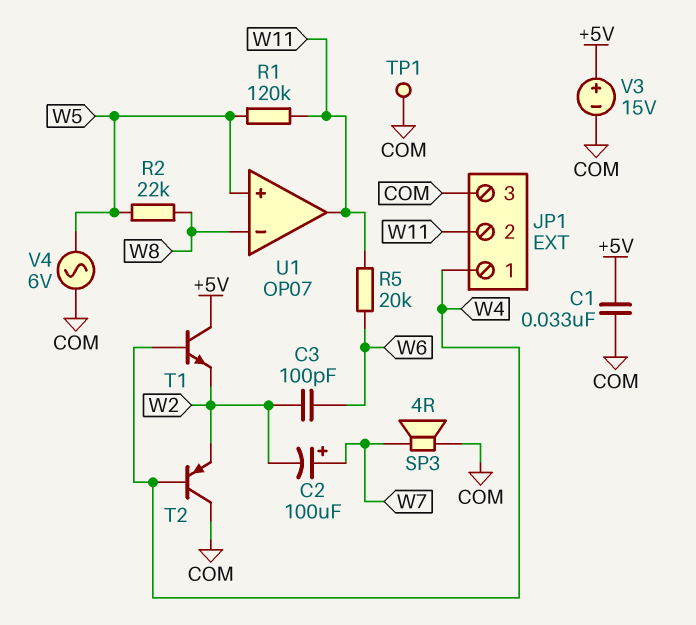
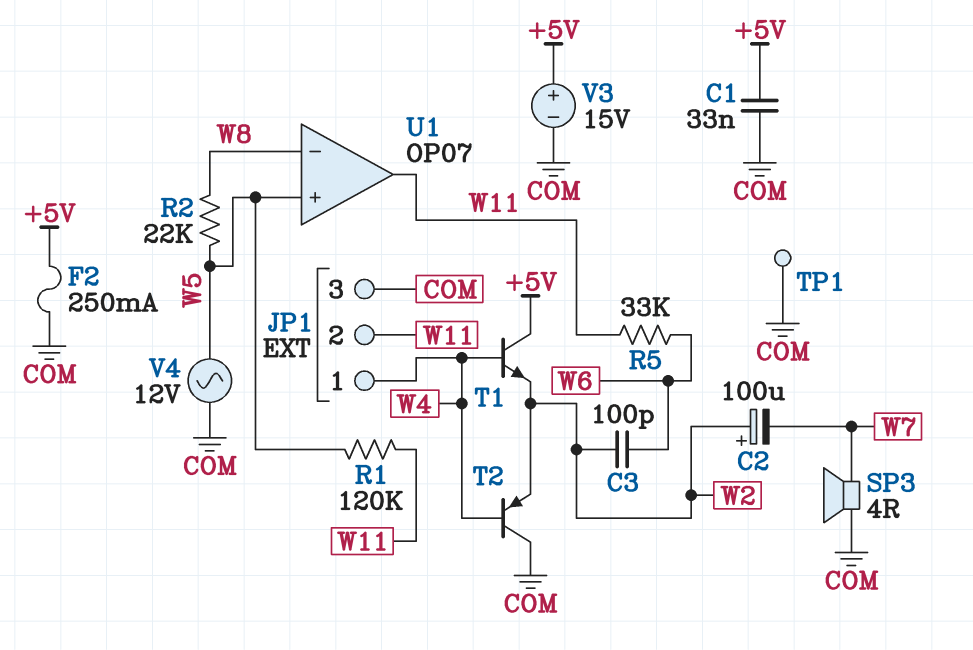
C2: 100uF (plus W7, minus W2) -> 100uF (plus W2, minus W7)
F2: none -> 250mA (+5V, COM)
R5: 20k (W6, W11) -> 33k (W6, W11)
V4: AC 6V (COM, W5) -> AC 12V (COM, W5)

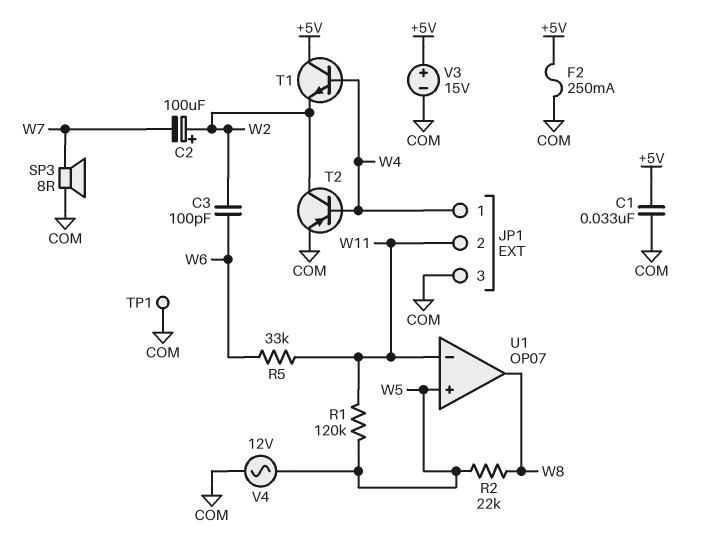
SP3: speaker 4R (COM, W7) -> speaker 8R (COM, W7)
T2: PNP (B W4, C COM, E W2) -> PNP (B W4, C W2, E COM)
U1 pin in-: W8 -> W11
U1 pin out: W11 -> W8

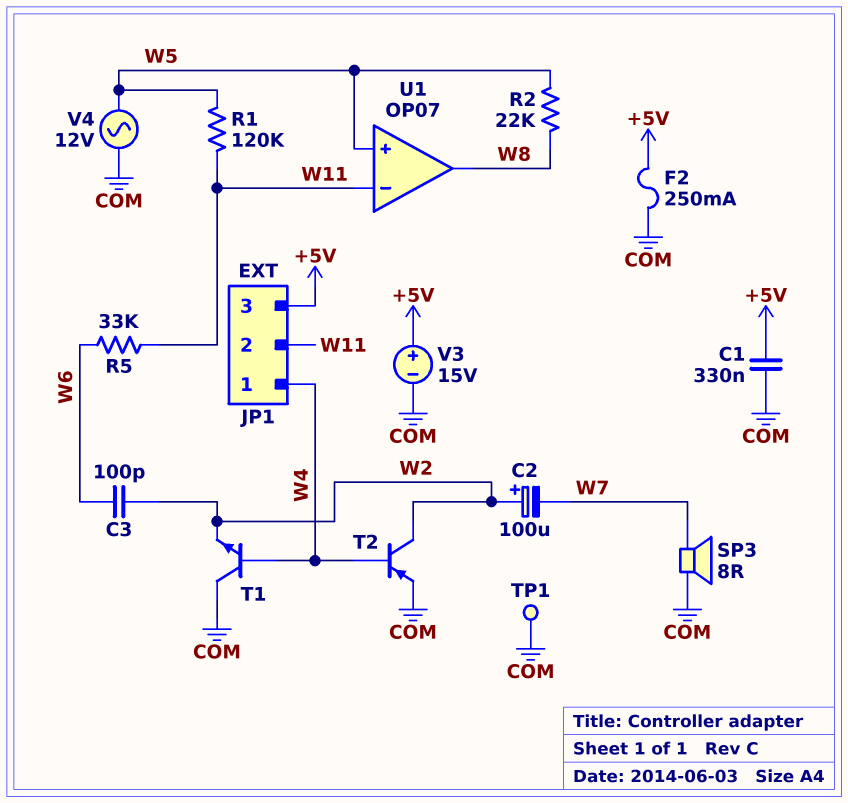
C1: 33nF (+5V, COM) -> 330nF (+5V, COM)
JP1 pin 3: COM -> +5V
T1: NPN (B W4, C +5V, E W2) -> NPN (B W4, C COM, E W2)

